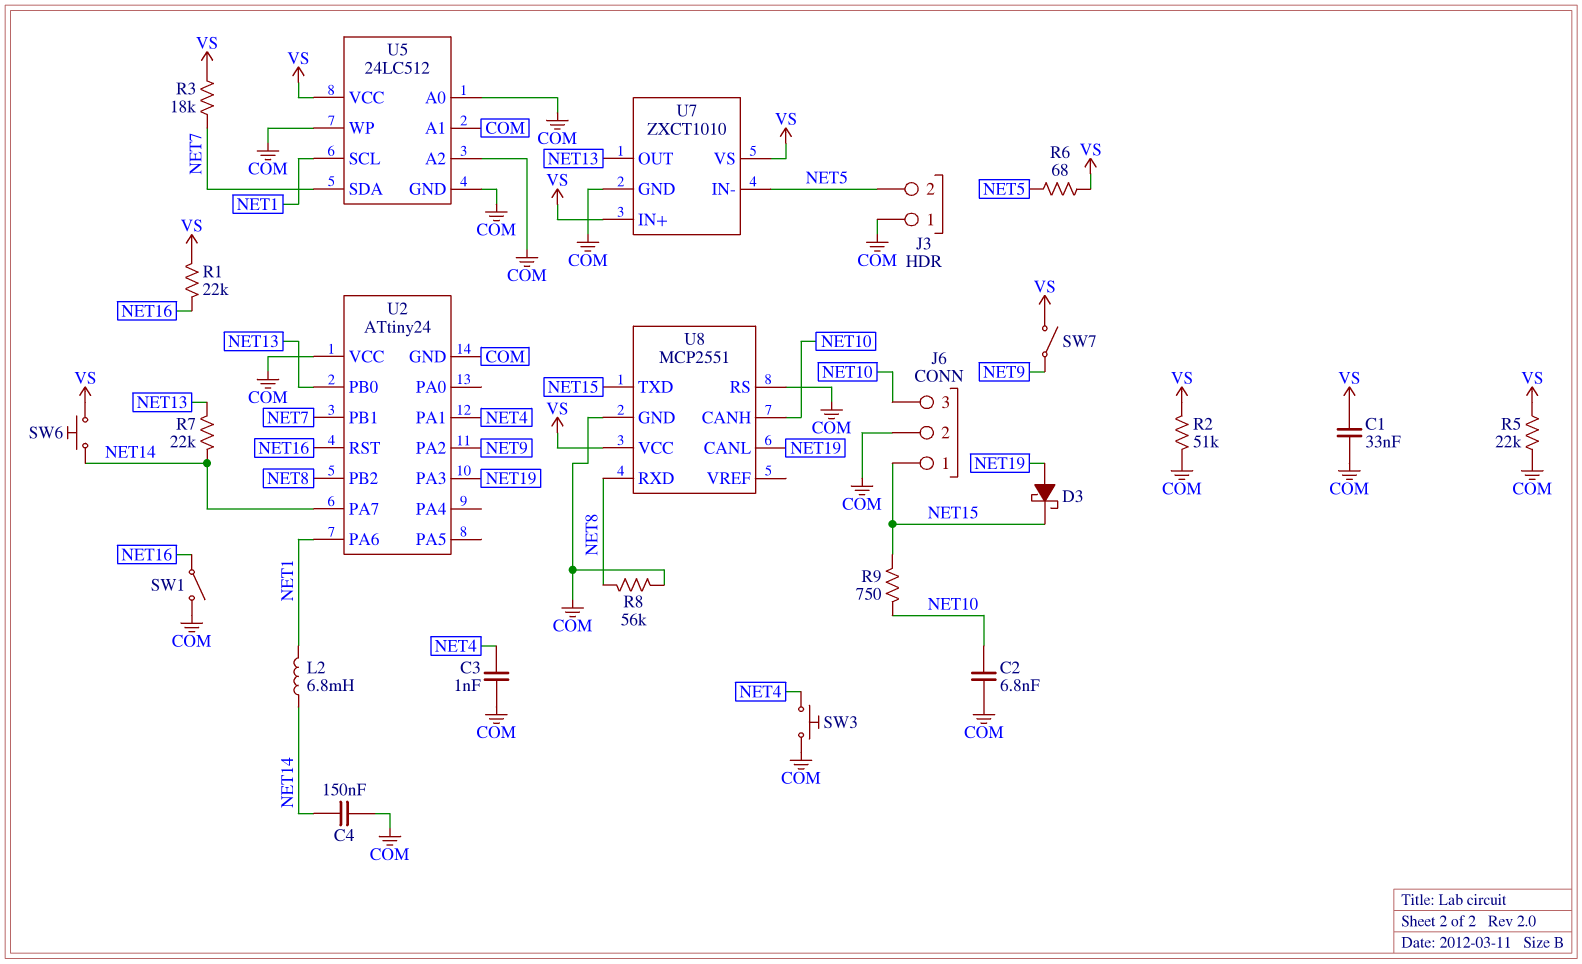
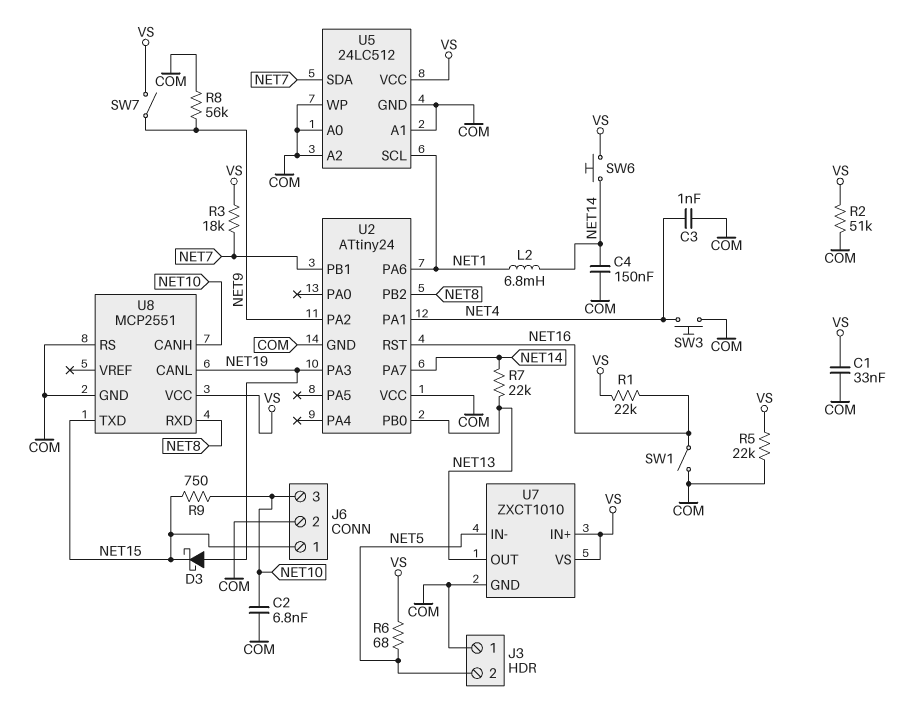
R8: 56k (COM, NET8) -> 56k (COM, NET9)

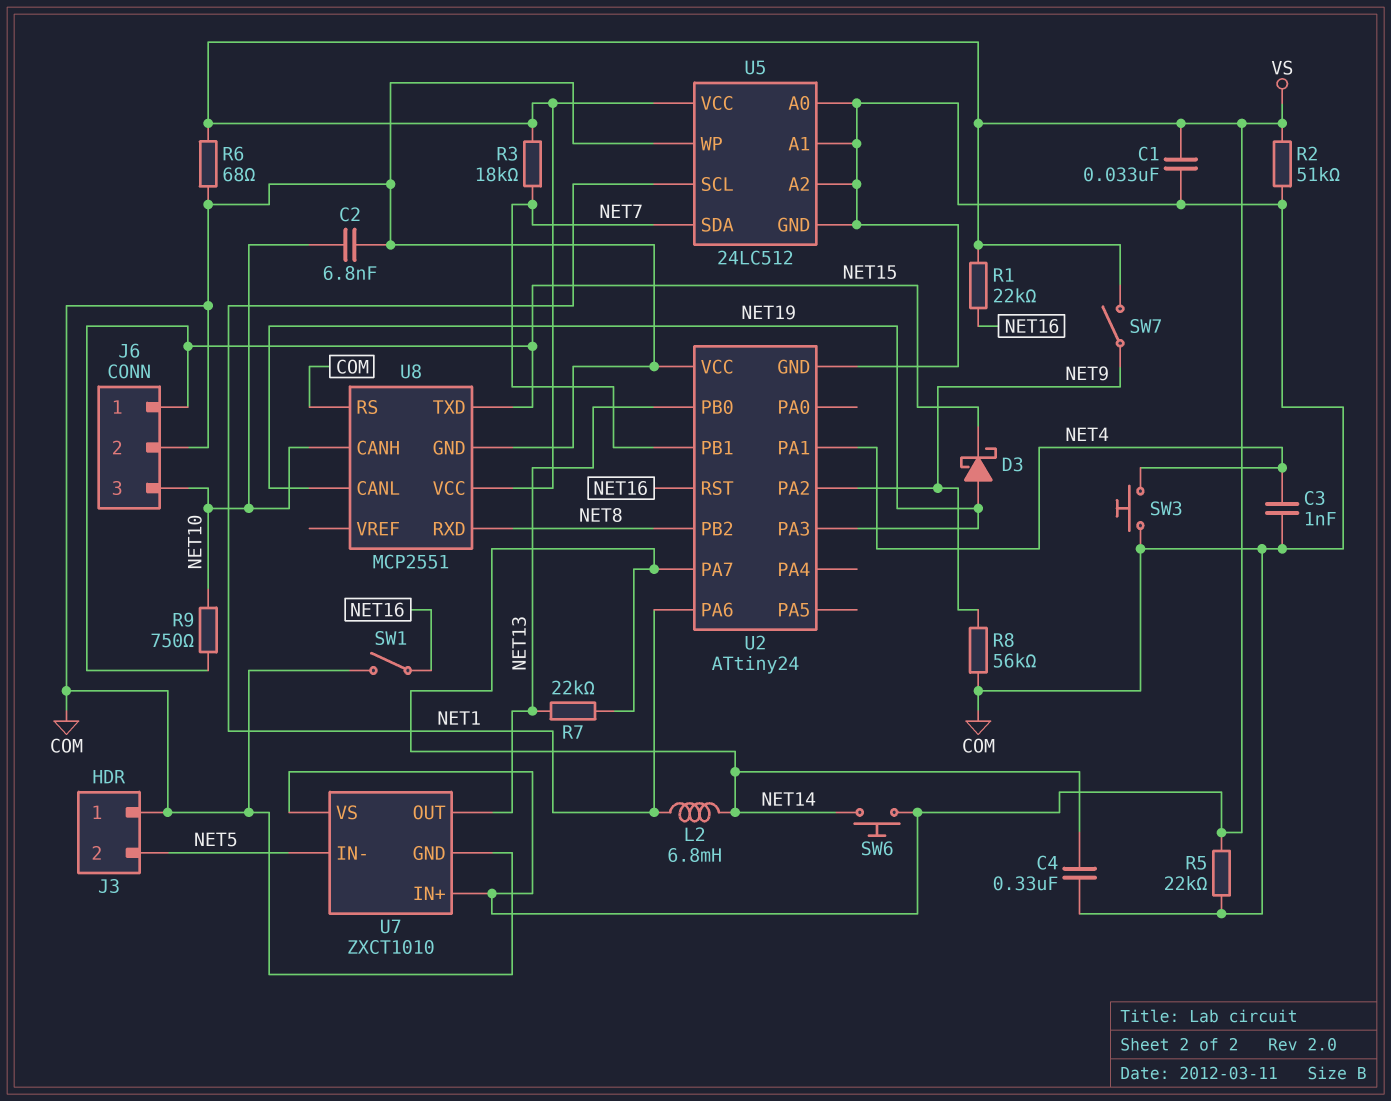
C4: 150nF (COM, NET14) -> 330nF (COM, NET14)
R6: 68 (NET5, VS) -> 68 (COM, VS)

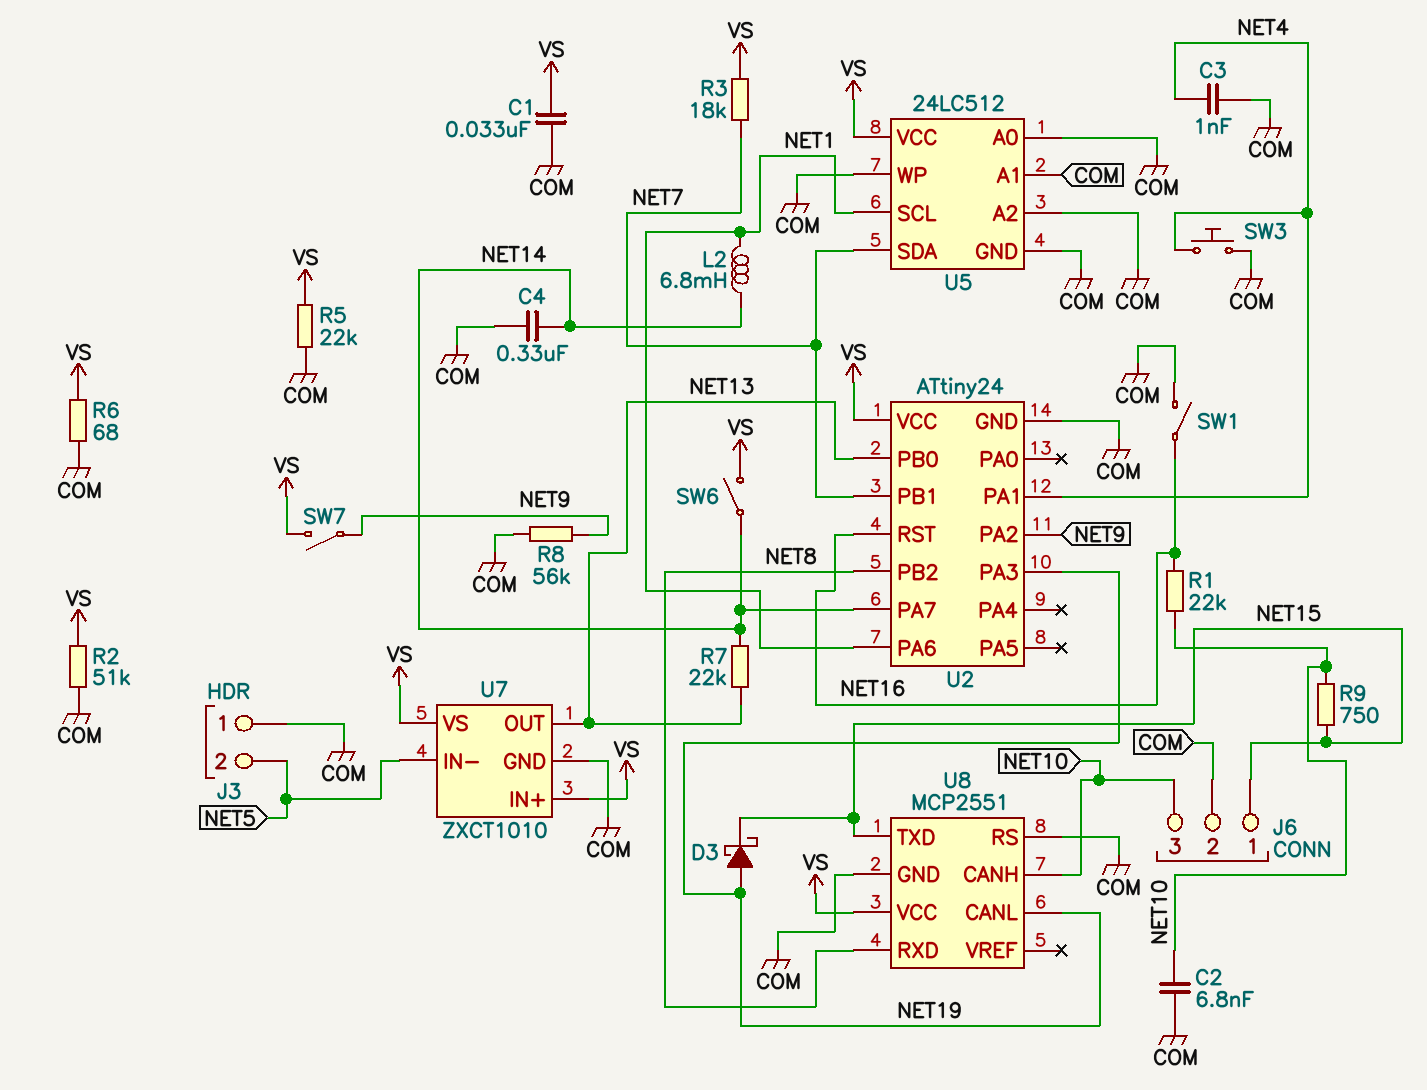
R1: 22k (NET16, VS) -> 22k (NET10, NET16)
SW6: button (NET14, VS) -> switch (NET14, VS)
U2 pin VCC: COM -> VS

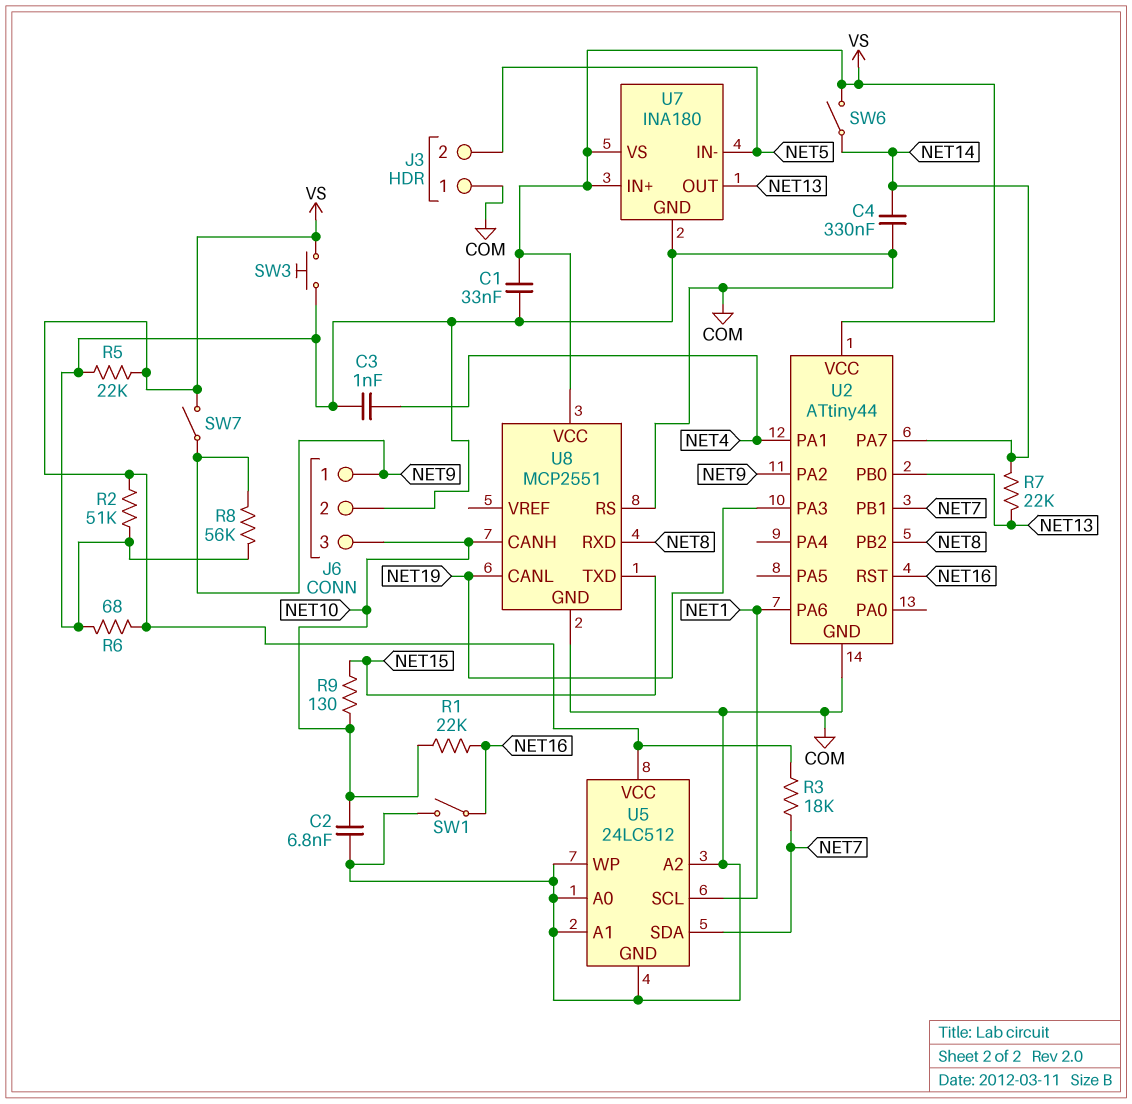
D3: schottky (A NET19, K NET15) -> none
J6 pin 1: NET15 -> NET9
L2: 6.8mH (NET1, NET14) -> none
R9: 750 (NET10, NET15) -> 130 (NET10, NET15)
SW3: button (COM, NET4) -> button (COM, VS)
U2: ATtiny24 -> ATtiny44
U7: ZXCT1010 -> INA180

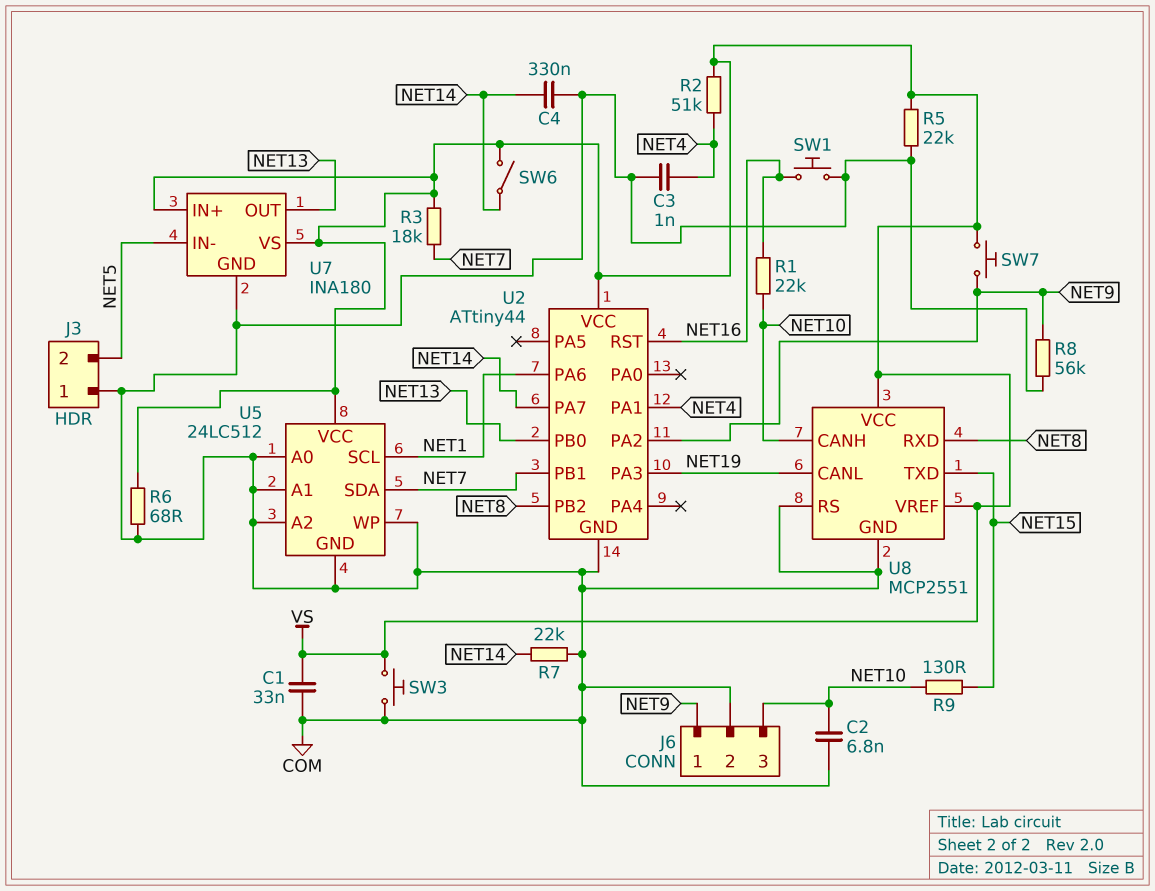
R2: 51k (COM, VS) -> 51k (NET4, VS)
R7: 22k (NET13, NET14) -> 22k (COM, NET14)
SW1: switch (COM, NET16) -> button (COM, NET16)
SW7: switch (NET9, VS) -> button (NET9, VS)
U8 pin VREF: none -> VS

